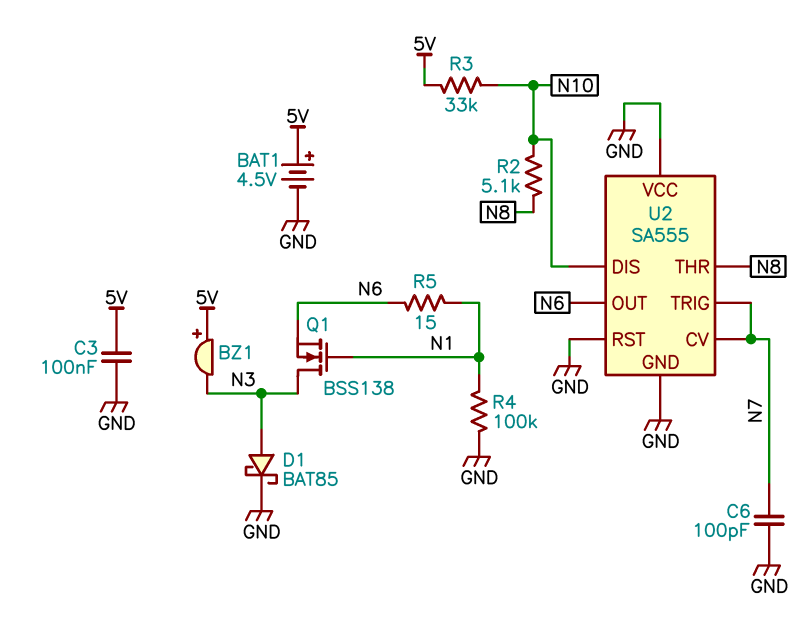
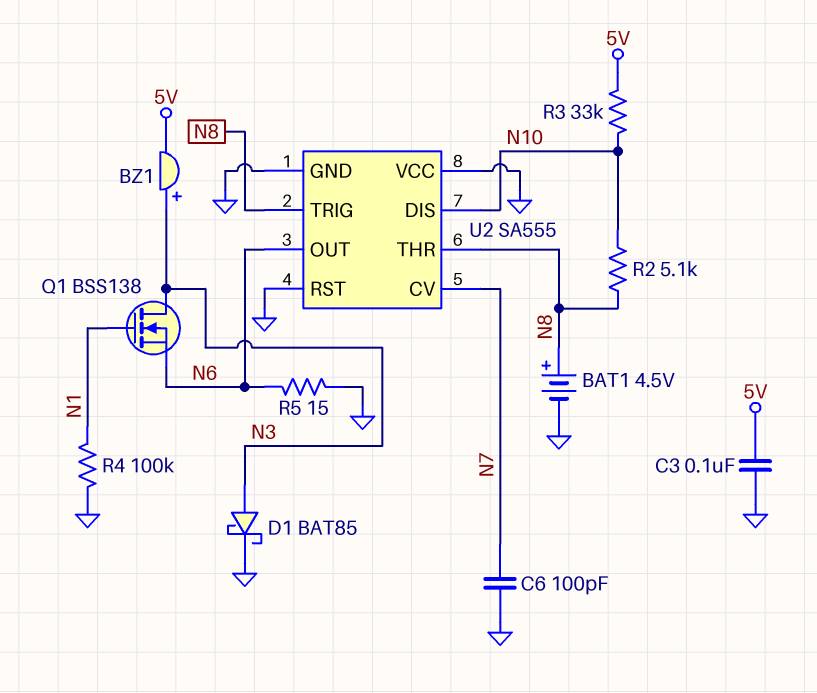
BAT1: 4.5V (plus 5V, minus GND) -> 4.5V (plus N8, minus GND)
BZ1: buzzer (plus 5V, minus N3) -> buzzer (plus N3, minus 5V)
R5: 15 (N1, N6) -> 15 (GND, N6)
U2 pin TRIG: N7 -> N8

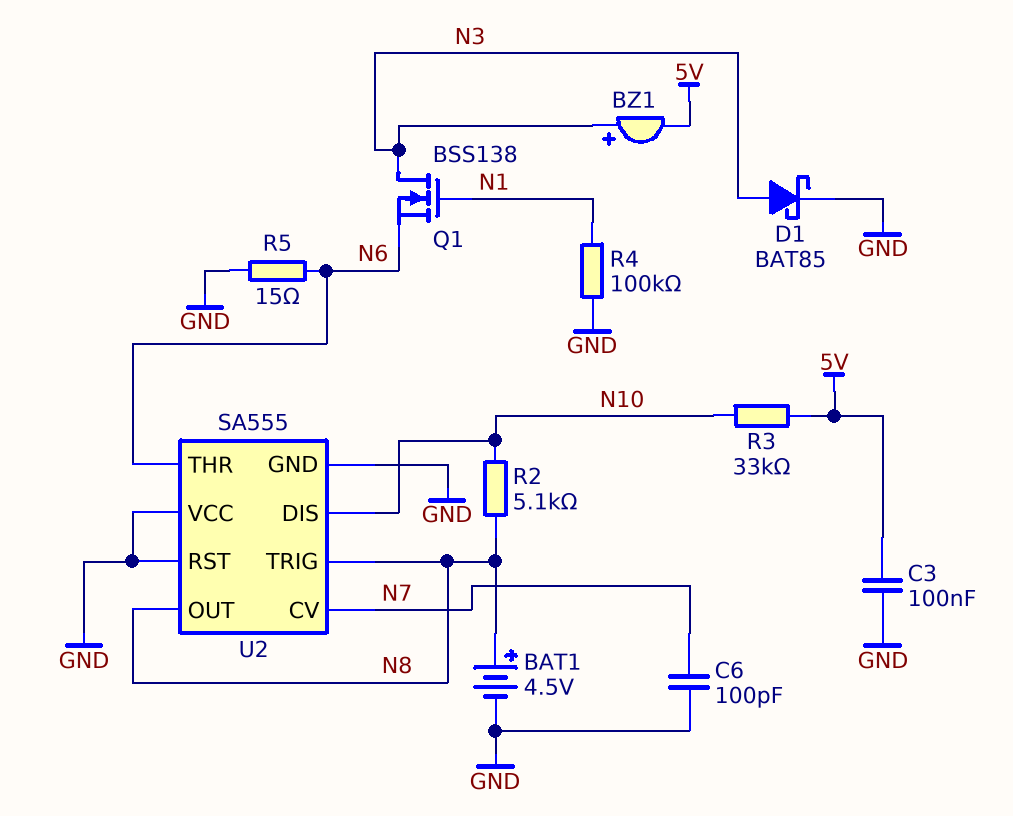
U2 pin OUT: N6 -> N8
U2 pin THR: N8 -> N6

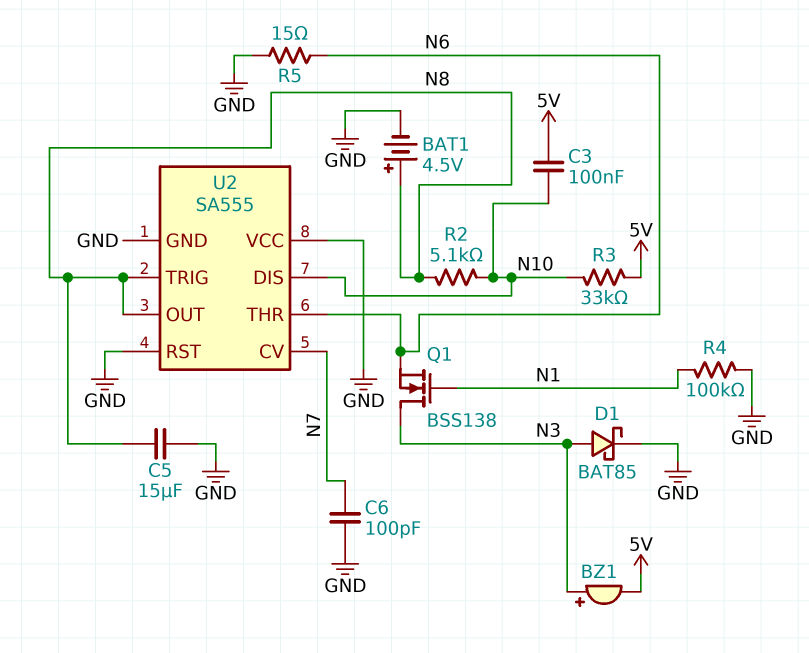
C3: 100nF (5V, GND) -> 100nF (5V, N10)
C5: none -> 15uF (GND, N8)

